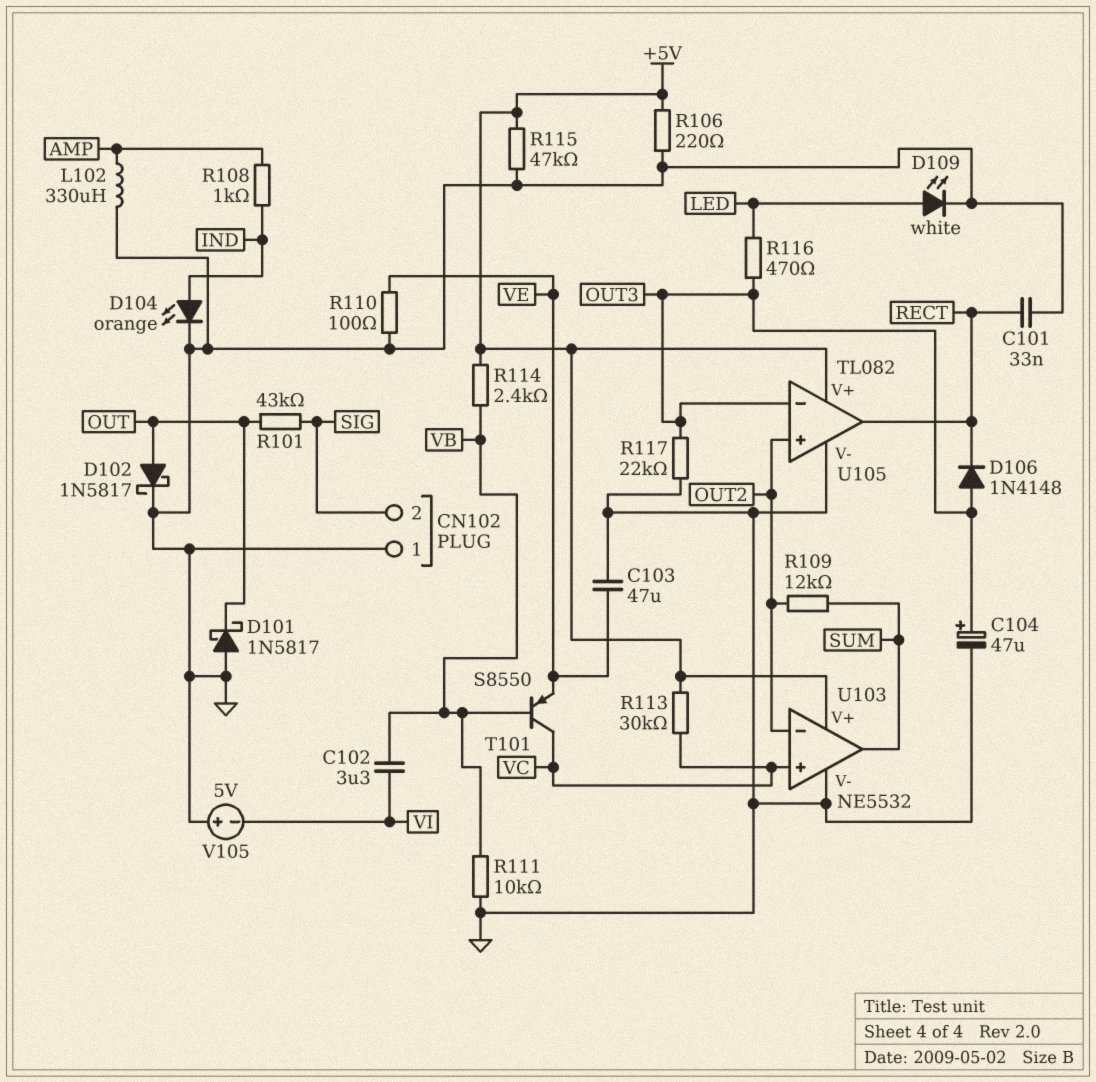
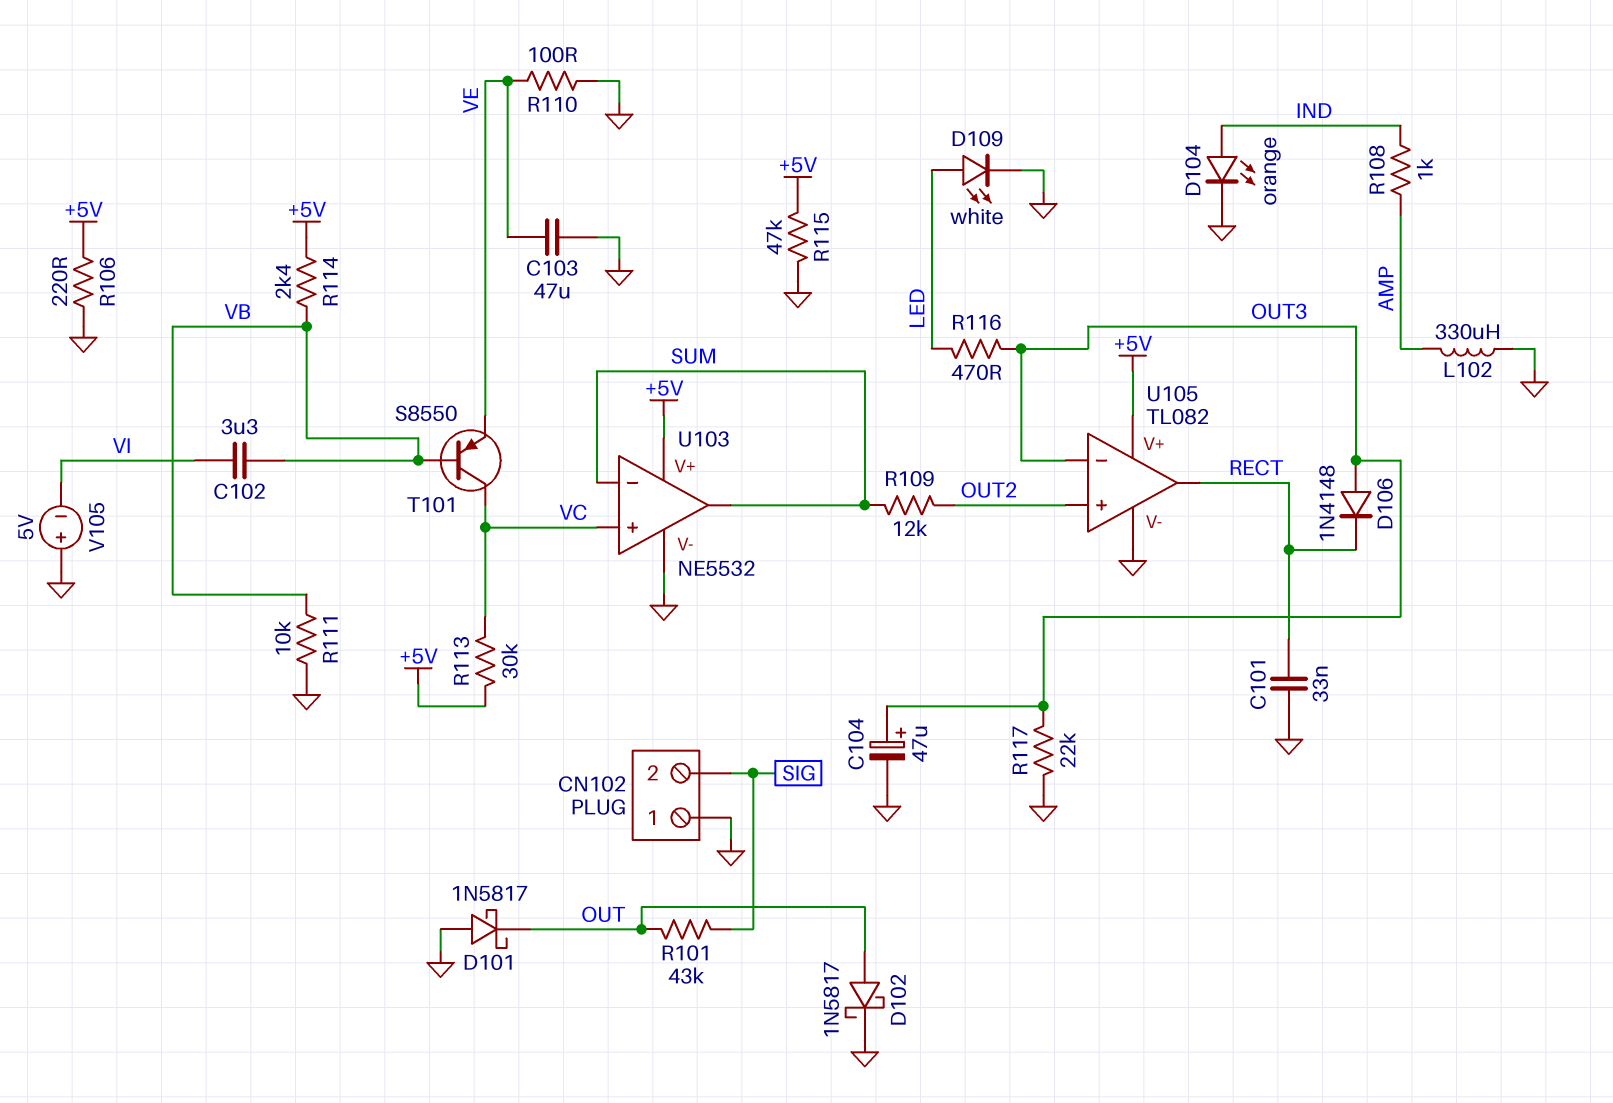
U103 pin in-: OUT2 -> SUM

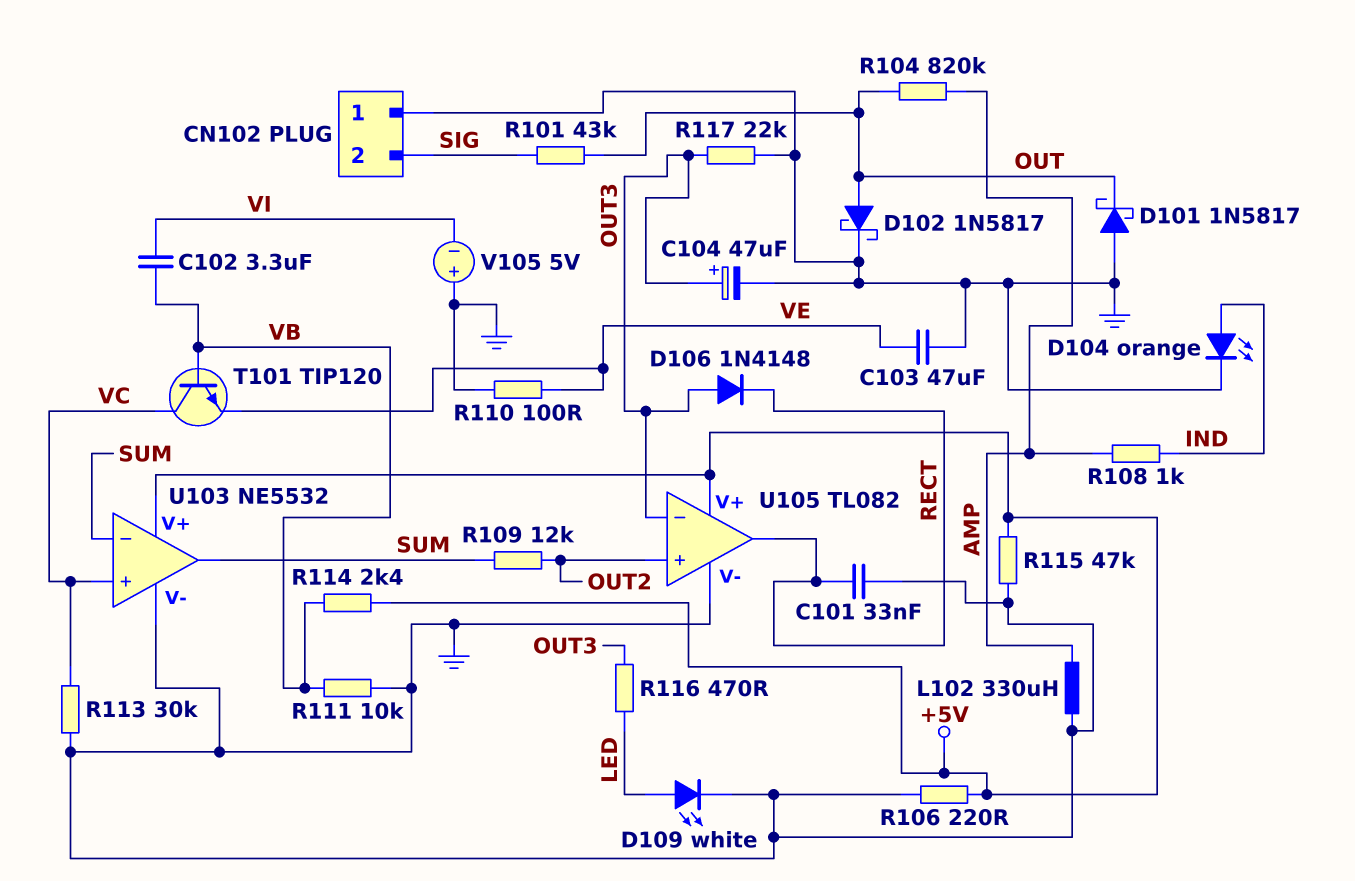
R104: none -> 820k (AMP, OUT)
R113: 30k (+5V, VC) -> 30k (GND, VC)
T101: PNP S8550 (B VB, C VC, E VE) -> NPN TIP120 (B VB, C VC, E VE)

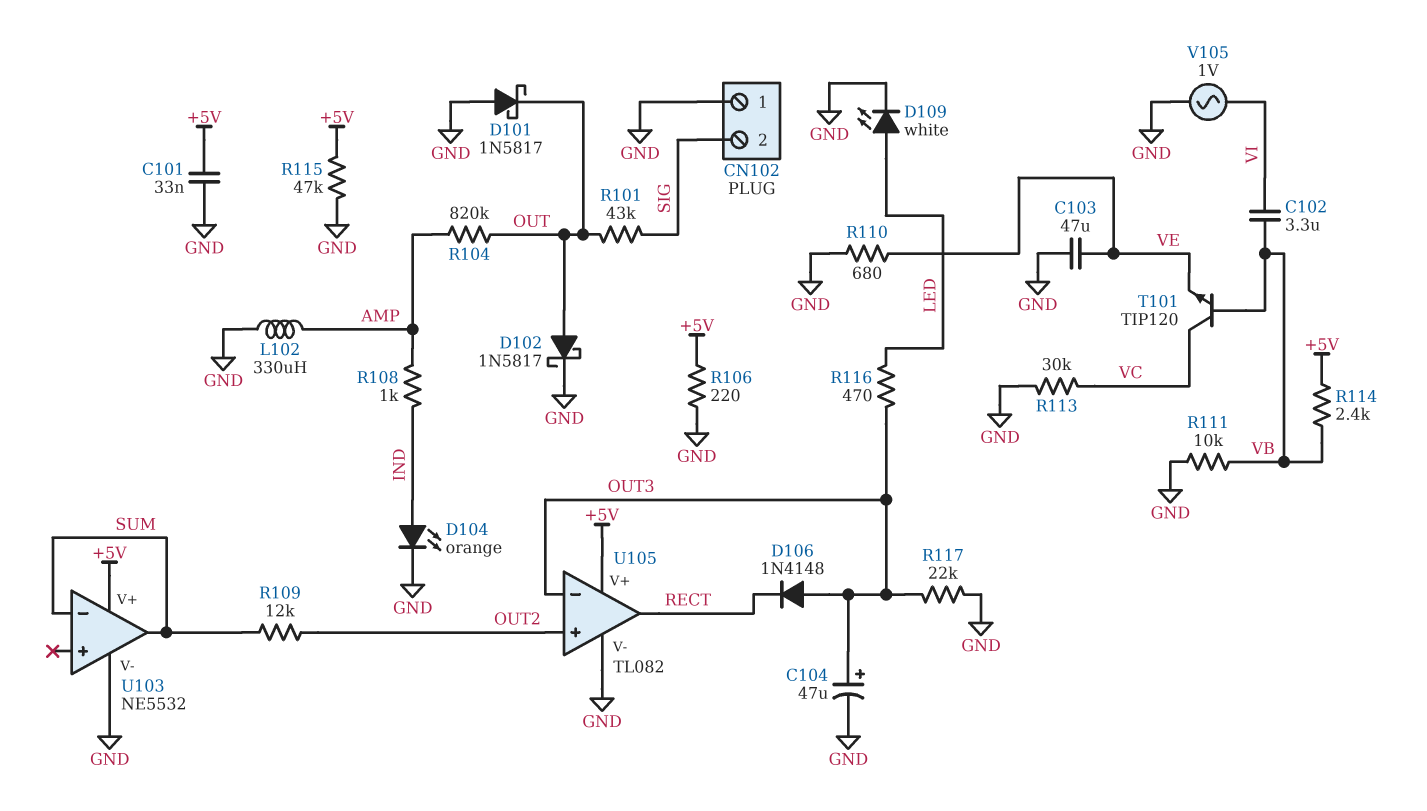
C101: 33nF (GND, RECT) -> 33nF (+5V, GND)
R110: 100 (GND, VE) -> 680 (GND, VE)
U103 pin in+: VC -> none
V105: 5V (plus GND, minus VI) -> AC 1V (GND, VI)

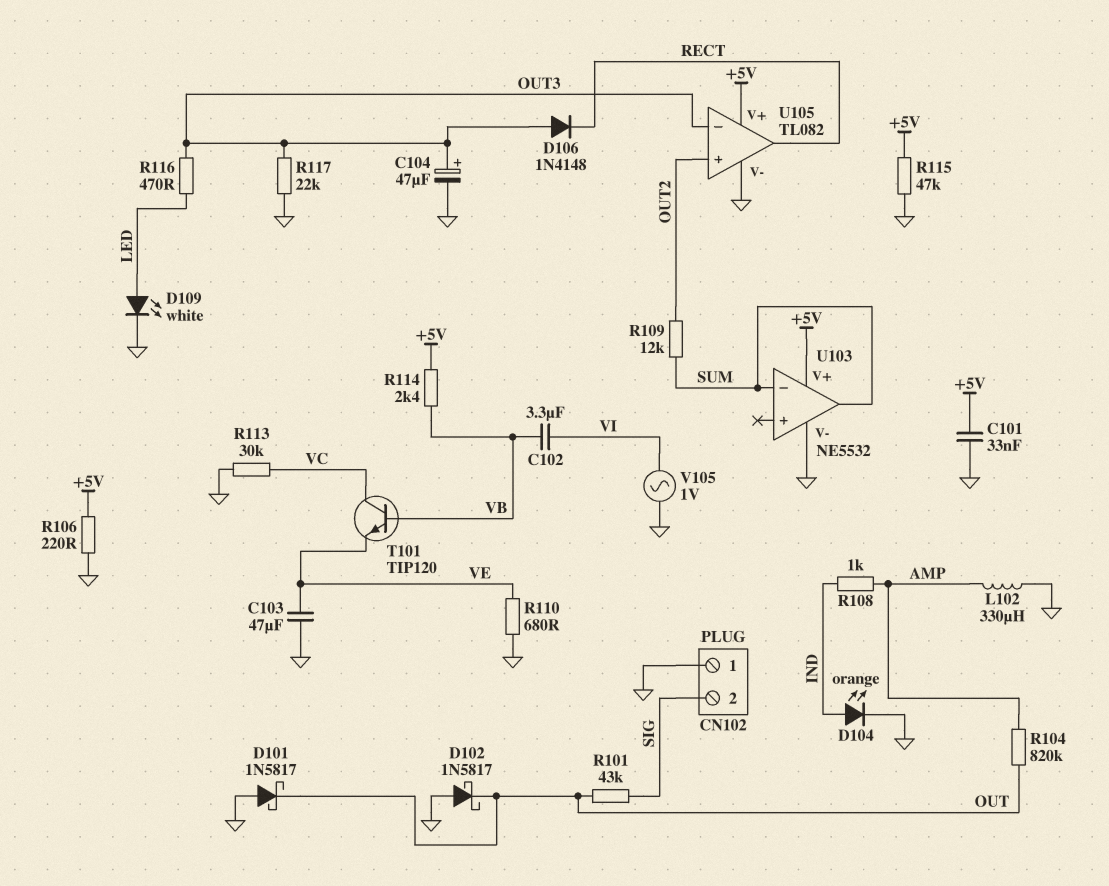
D102: schottky 1N5817 (A OUT, K GND) -> schottky 1N5817 (A GND, K OUT)
R111: 10k (GND, VB) -> none

